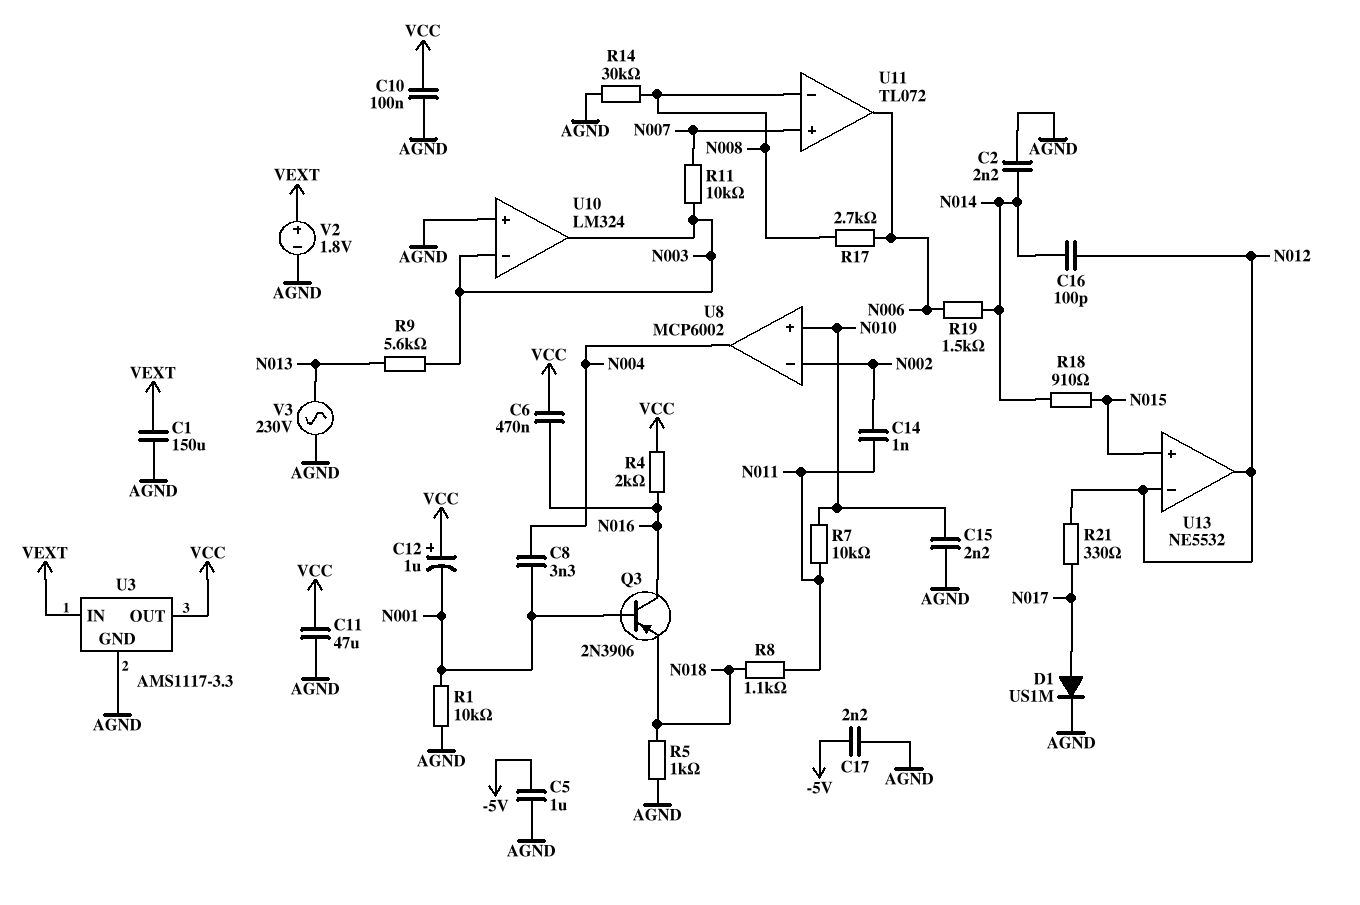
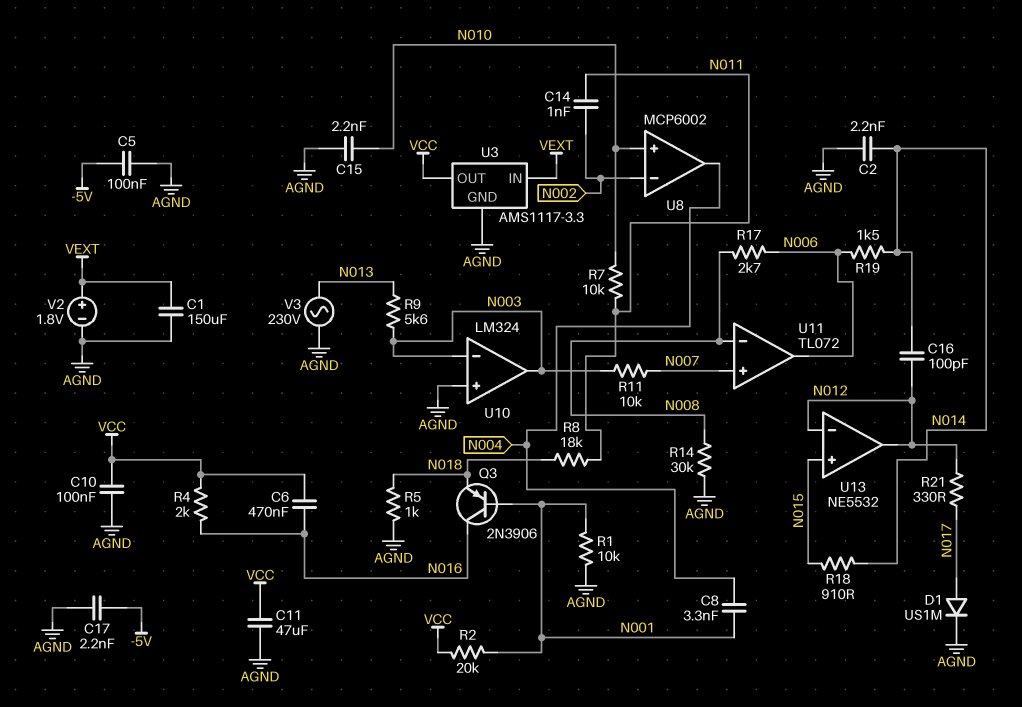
C5: 1uF (-5V, AGND) -> 100nF (-5V, AGND)
C12: 1uF (plus VCC, minus N001) -> none
R2: none -> 20k (N001, VCC)
R8: 1.1k (N011, N018) -> 18k (N011, N018)

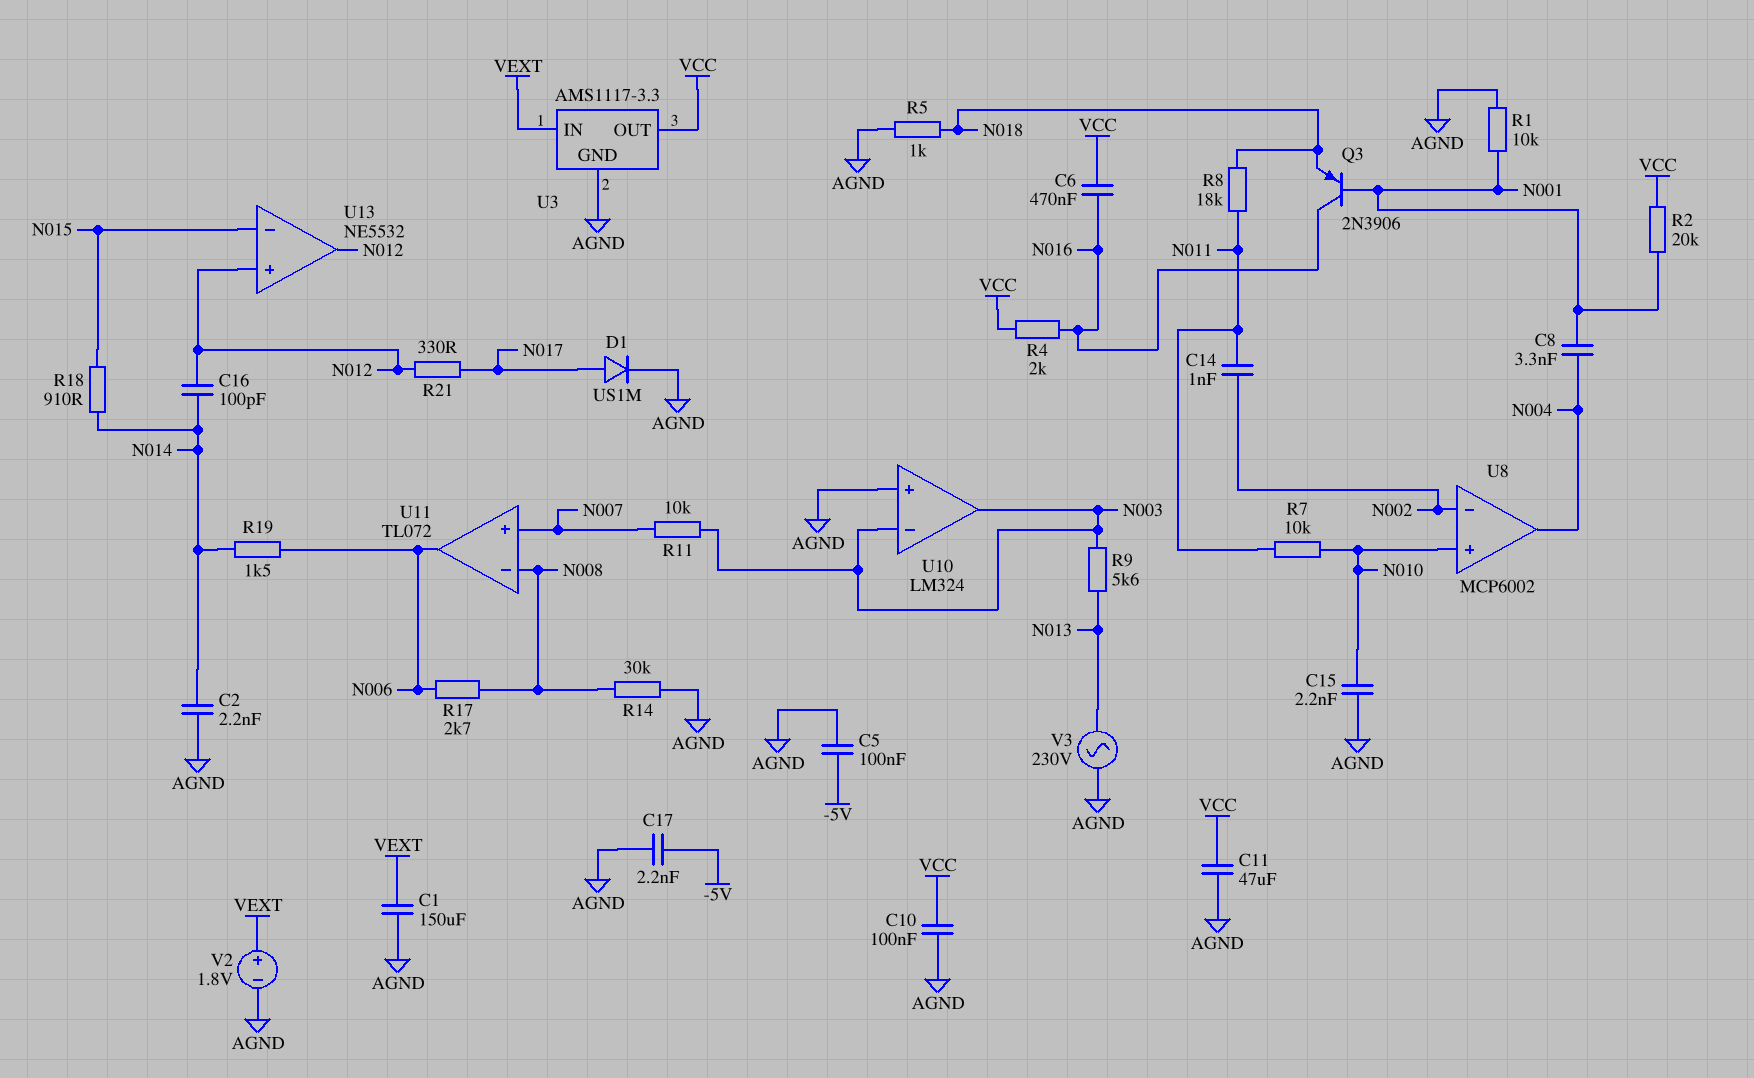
U13 pin in+: N015 -> N012
U13 pin in-: N012 -> N015

